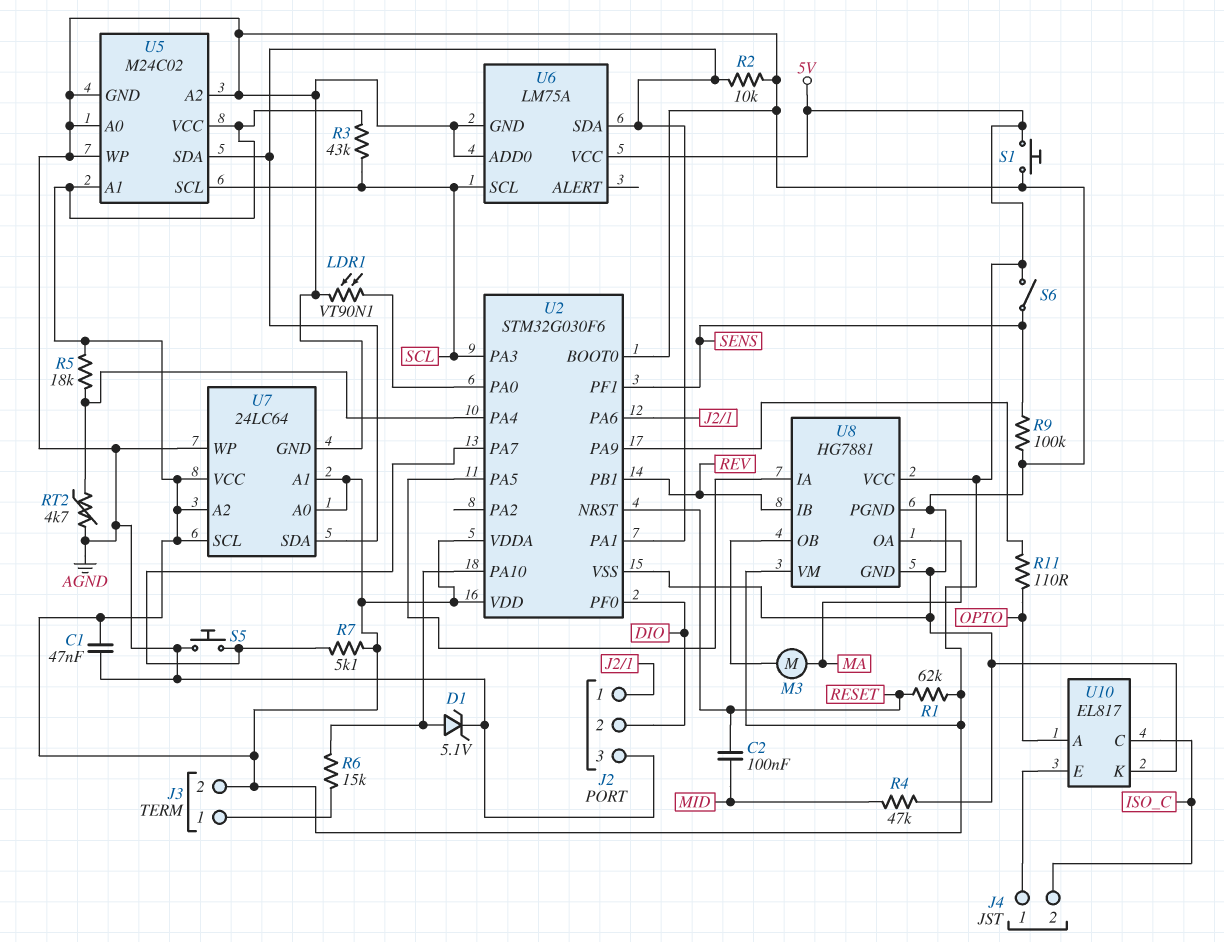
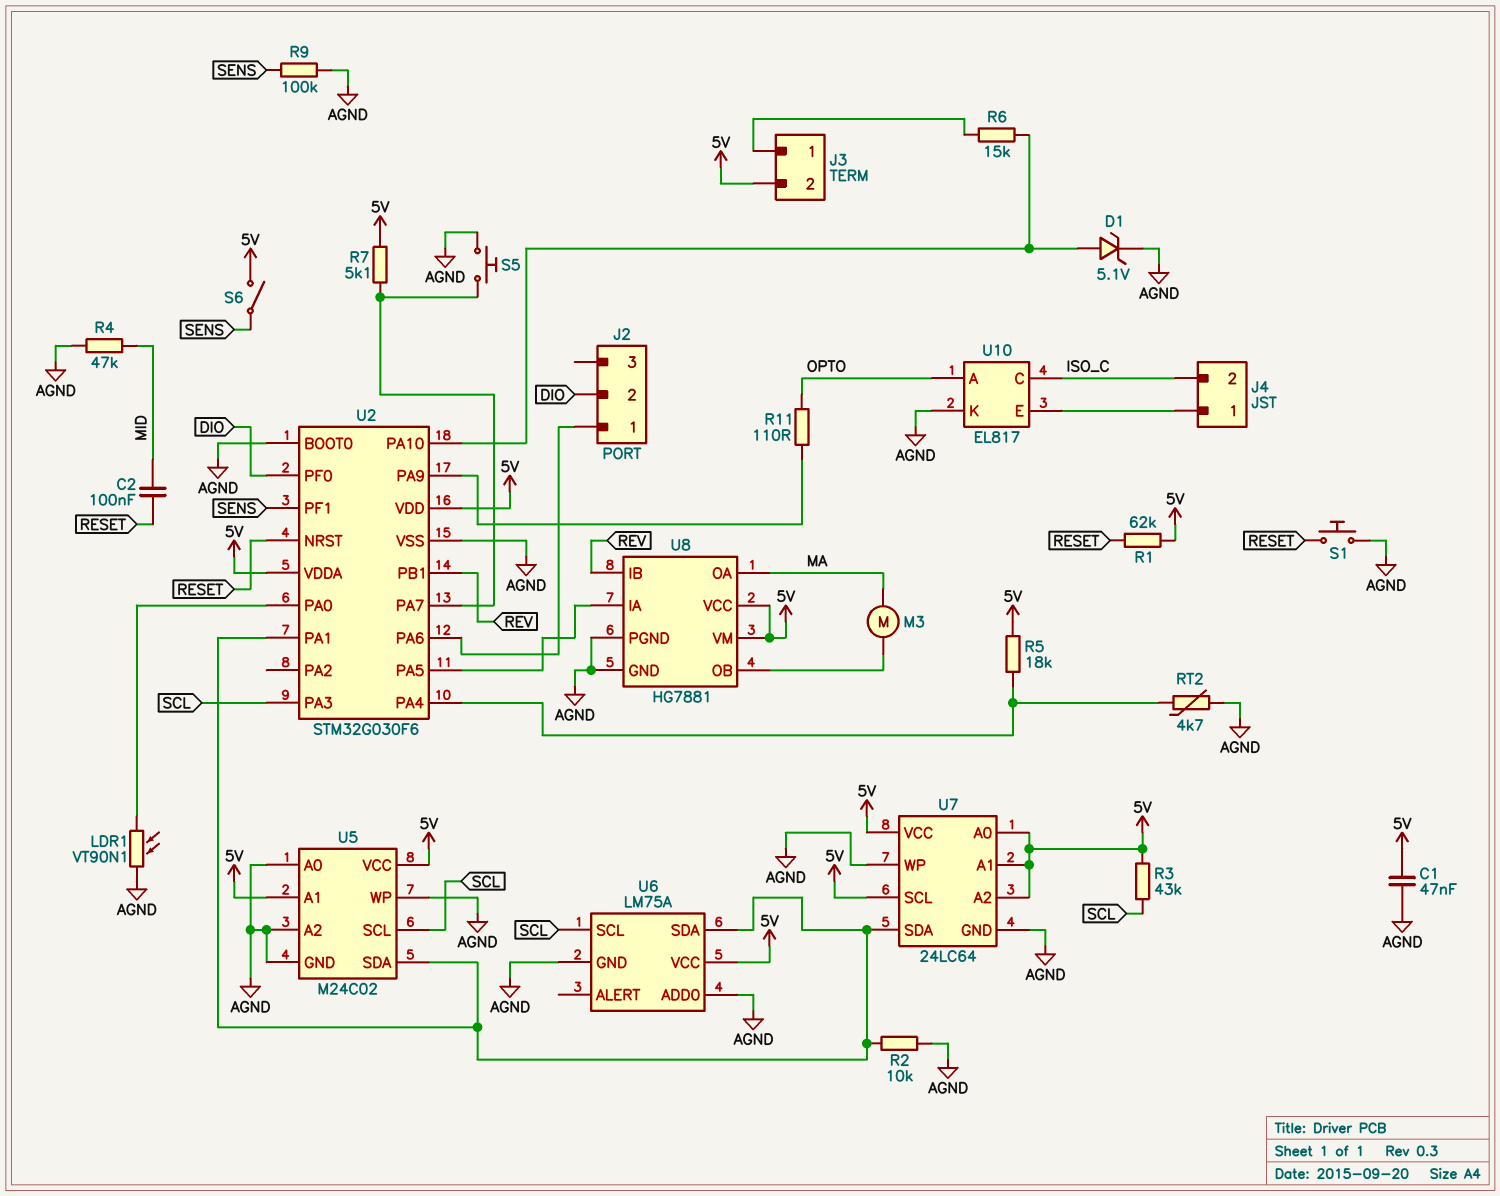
J2 pin 3: AGND -> none
S1: button (5V, AGND) -> button (AGND, RESET)

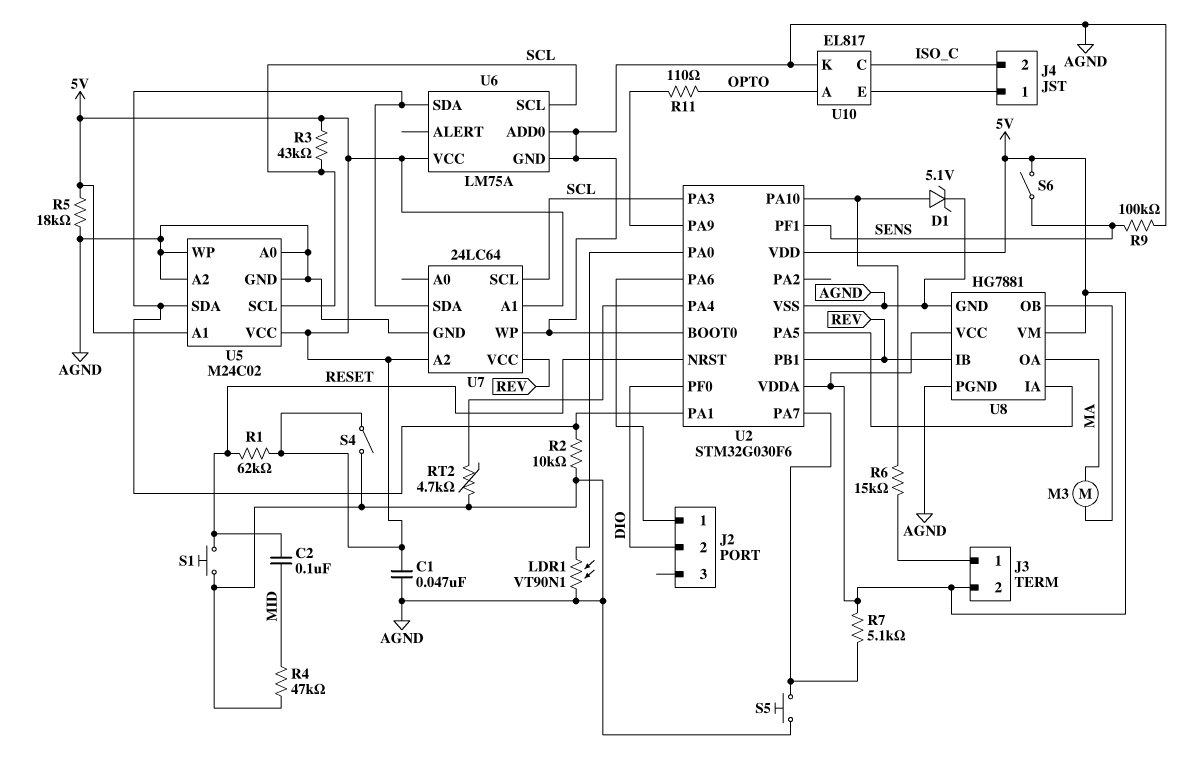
R5: 18k (5V, U2/PA4) -> 18k (5V, AGND)
S4: none -> switch (5V, AGND)
U7 pin A0: 5V -> none
U7 pin SCL: 5V -> SCL
U7 pin VCC: 5V -> REV

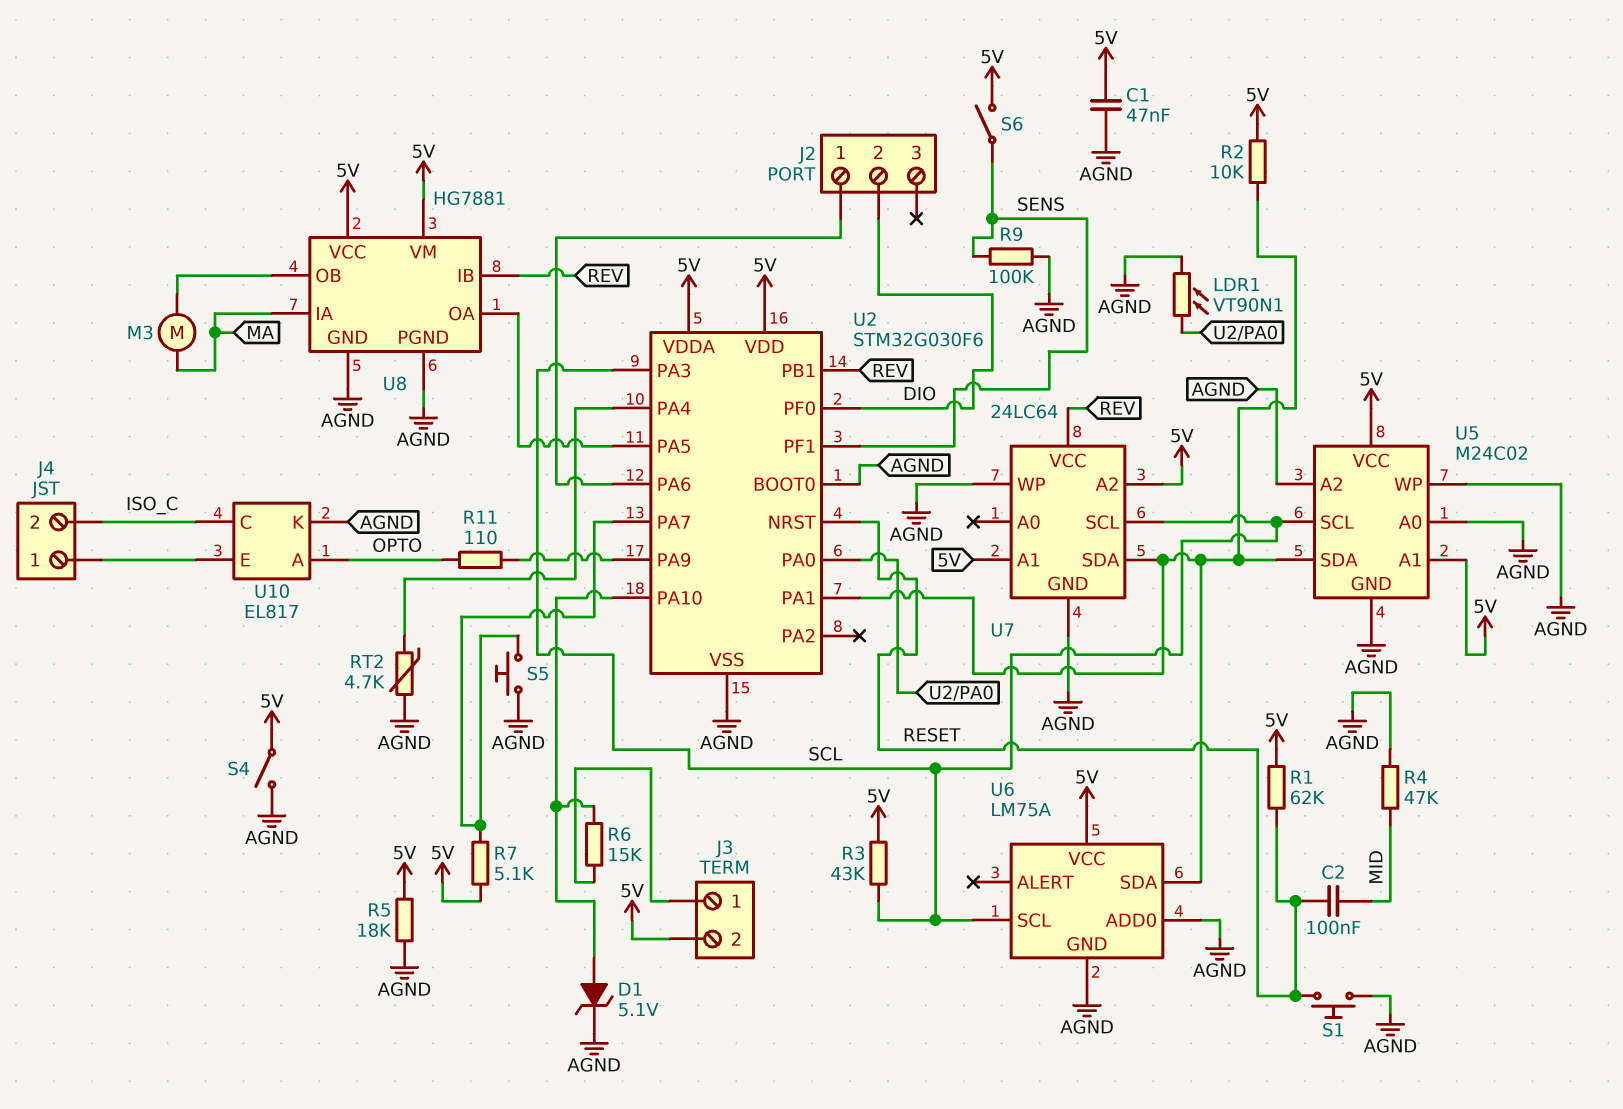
R2: 10k (AGND, U2/PA1) -> 10k (5V, U2/PA1)
U8 pin IA: U2/PA5 -> MA
U8 pin OA: MA -> U2/PA5

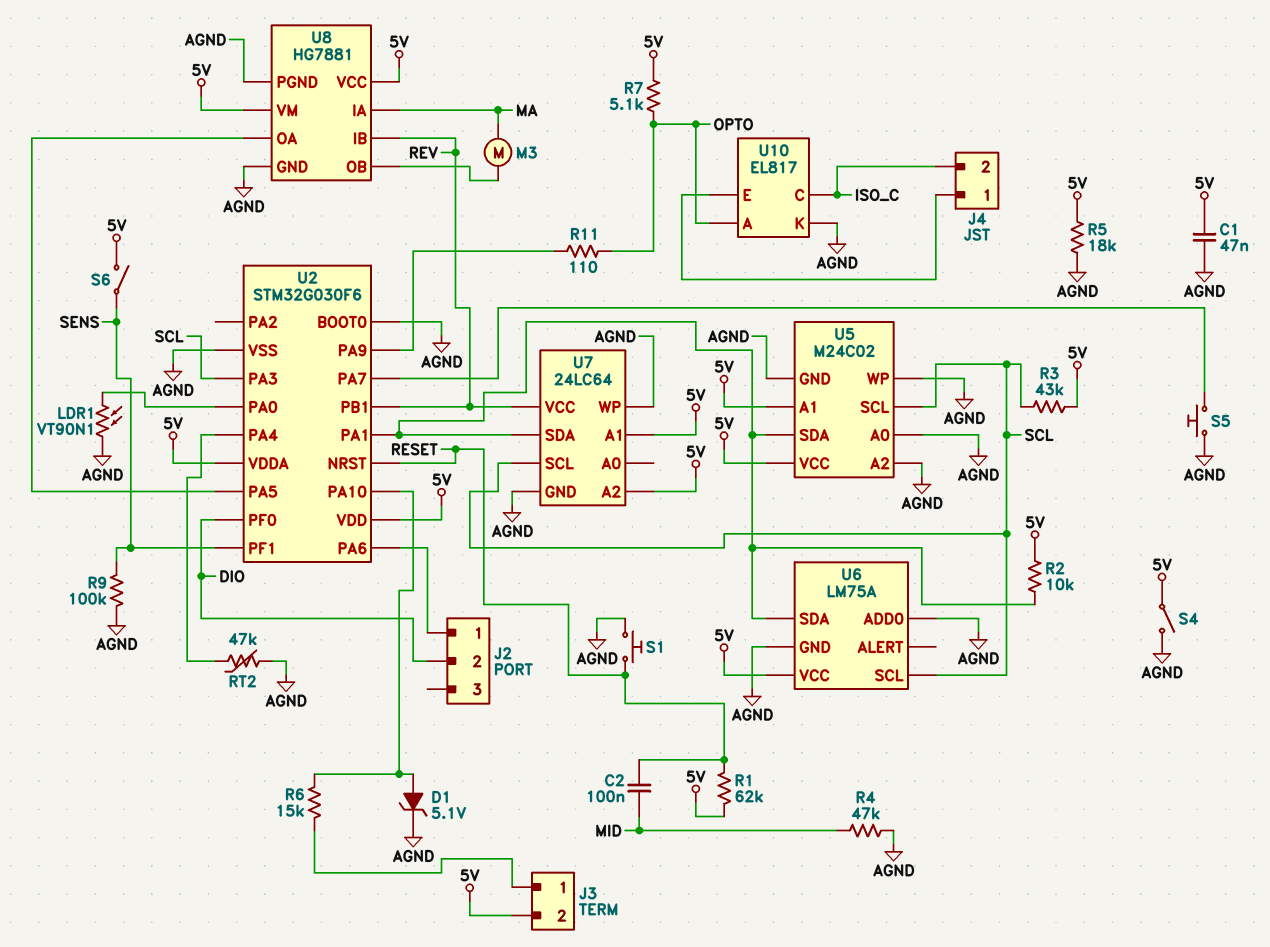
R7: 5.1k (5V, U2/PA7) -> 5.1k (5V, OPTO)
RT2: 4.7k (AGND, U2/PA4) -> 47k (AGND, U2/PA4)

